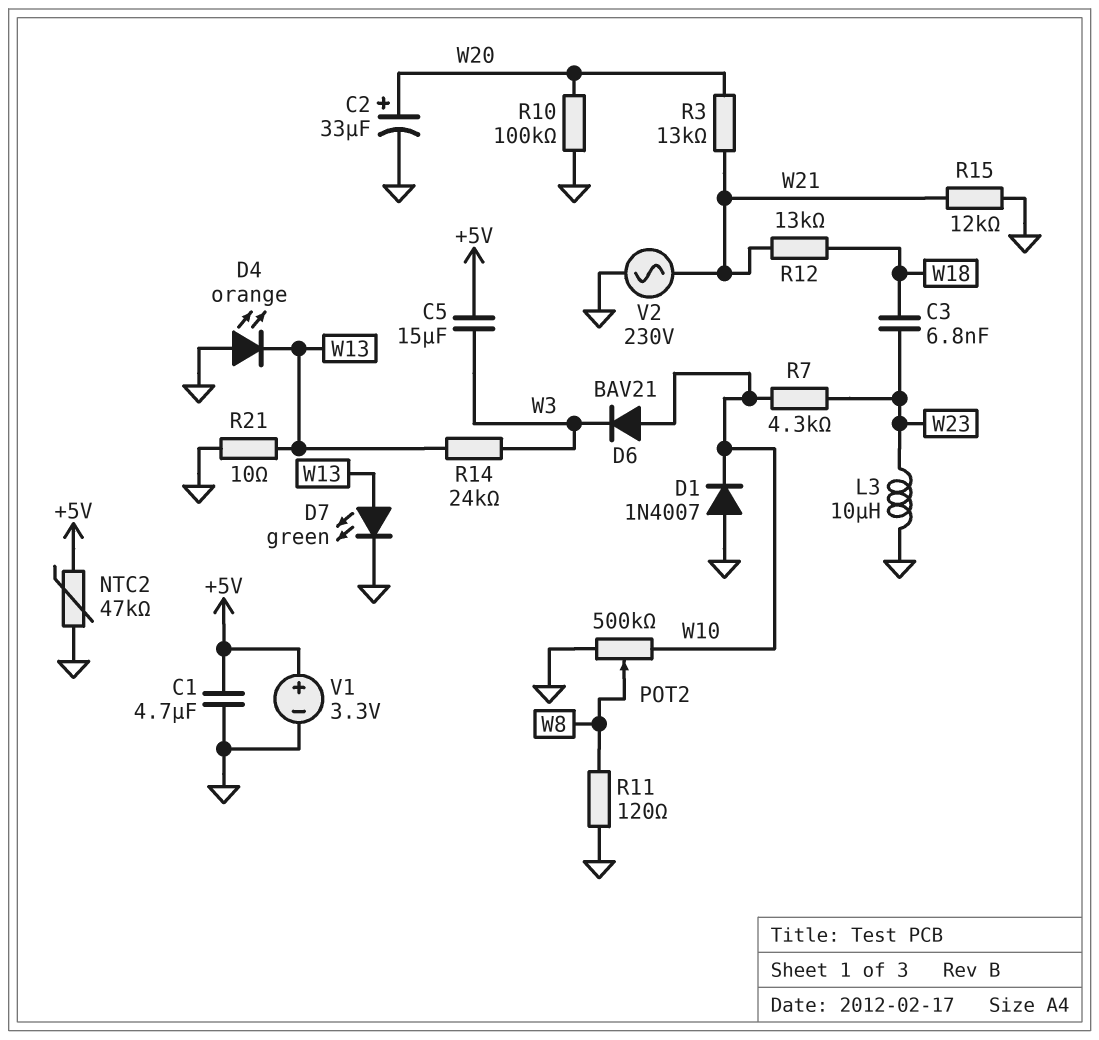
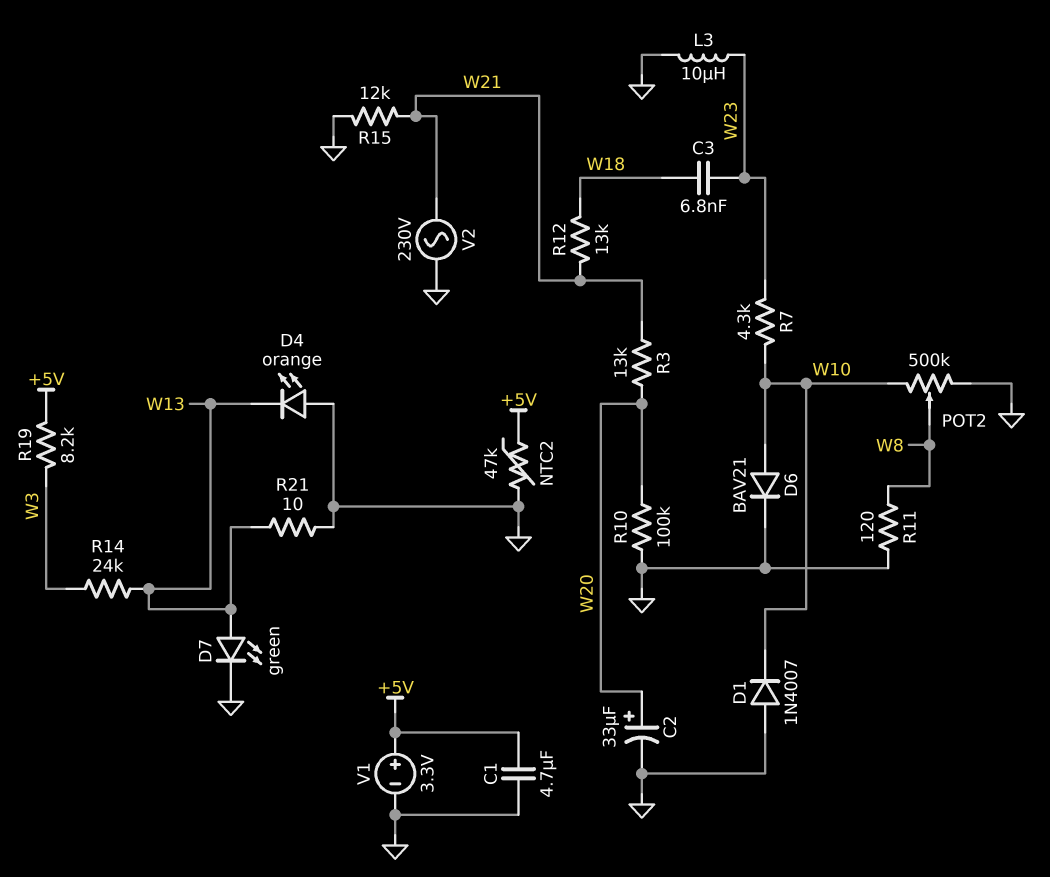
C5: 15uF (+5V, W3) -> none
D6: diode BAV21 (A W10, K W3) -> diode BAV21 (A W10, K GND)
R19: none -> 8.2k (+5V, W3)

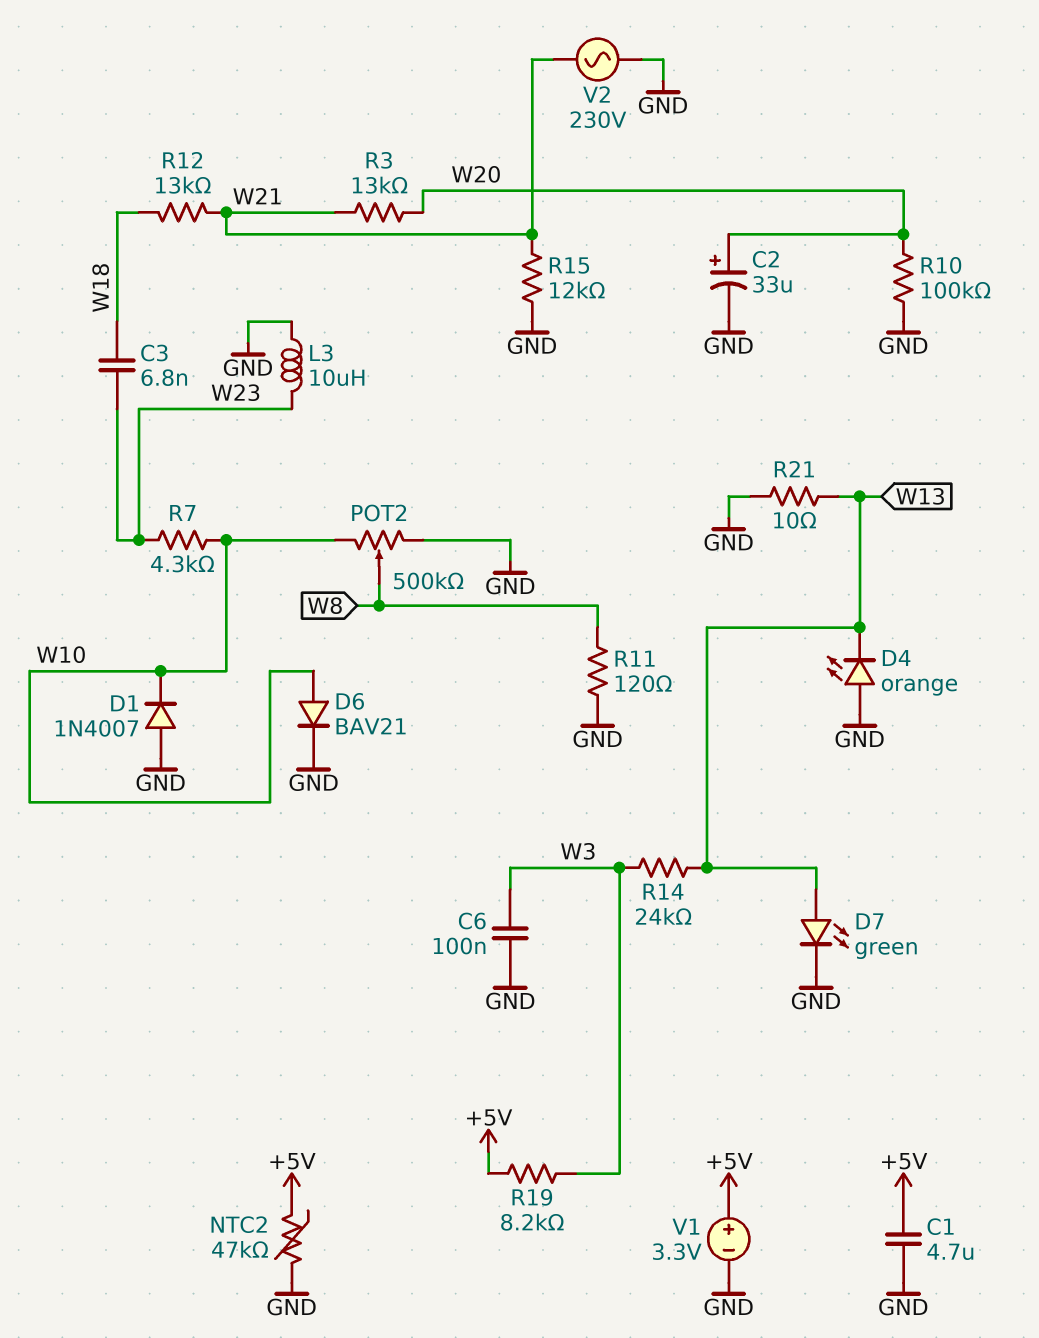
C6: none -> 100nF (GND, W3)

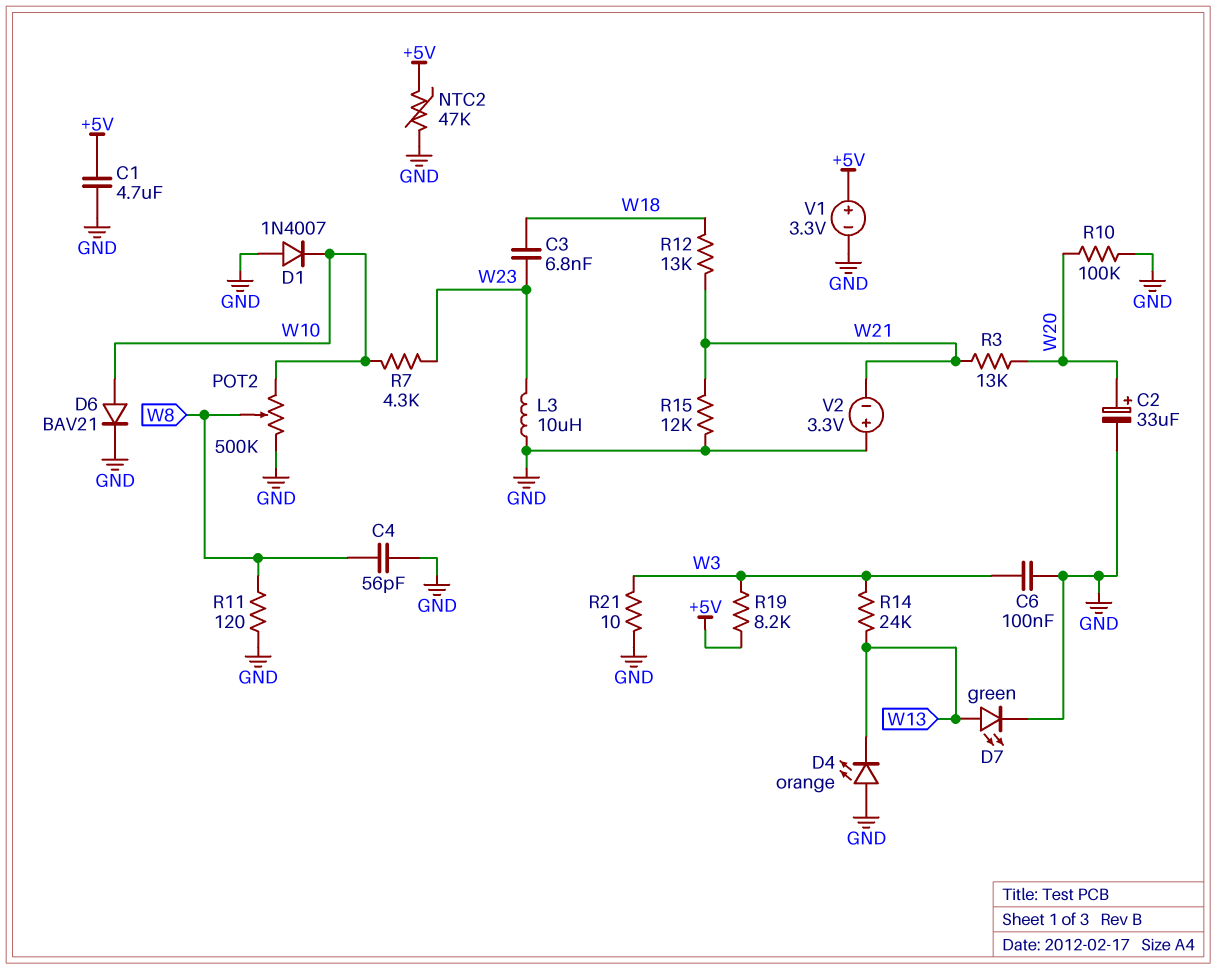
C4: none -> 56pF (GND, W8)
R21: 10 (GND, W13) -> 10 (GND, W3)
V2: AC 230V (GND, W21) -> 3.3V (plus GND, minus W21)

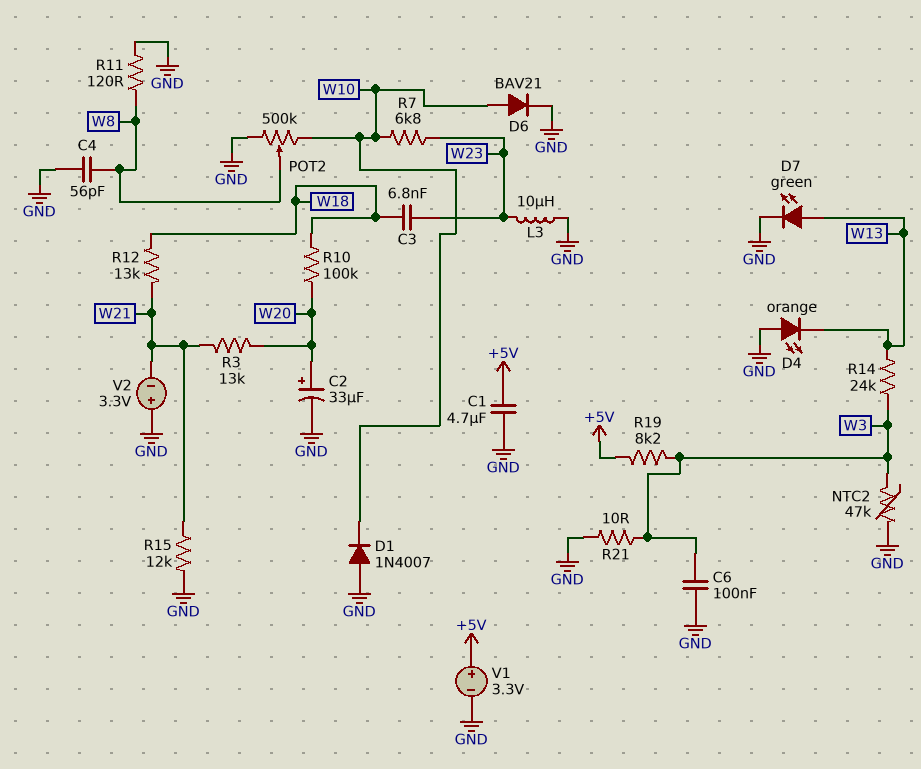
NTC2: 47k (+5V, GND) -> 47k (GND, W3)
R7: 4.3k (W10, W23) -> 6.8k (W10, W23)
R10: 100k (GND, W20) -> 100k (W18, W20)

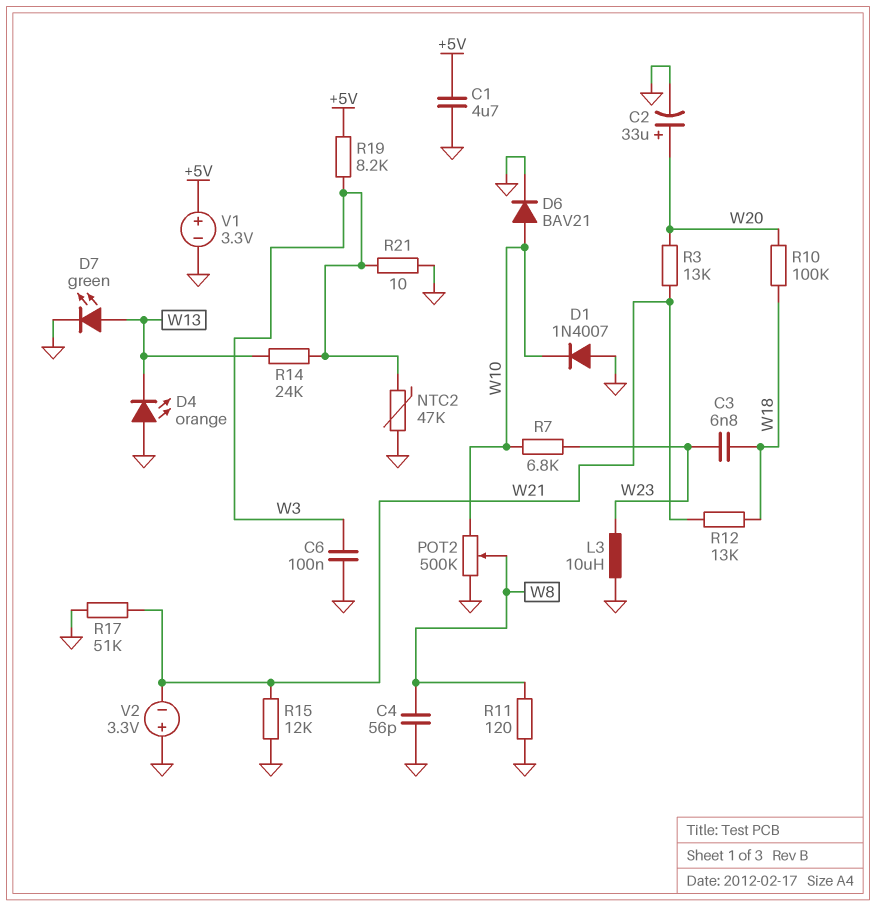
R17: none -> 51k (GND, W21)

